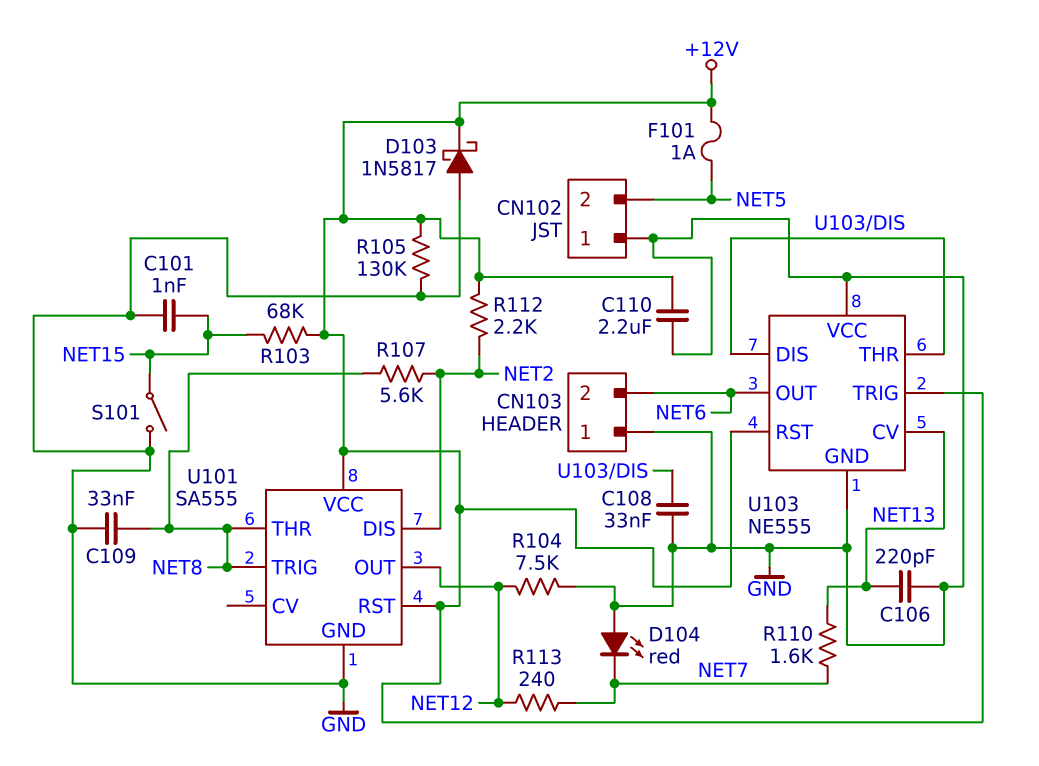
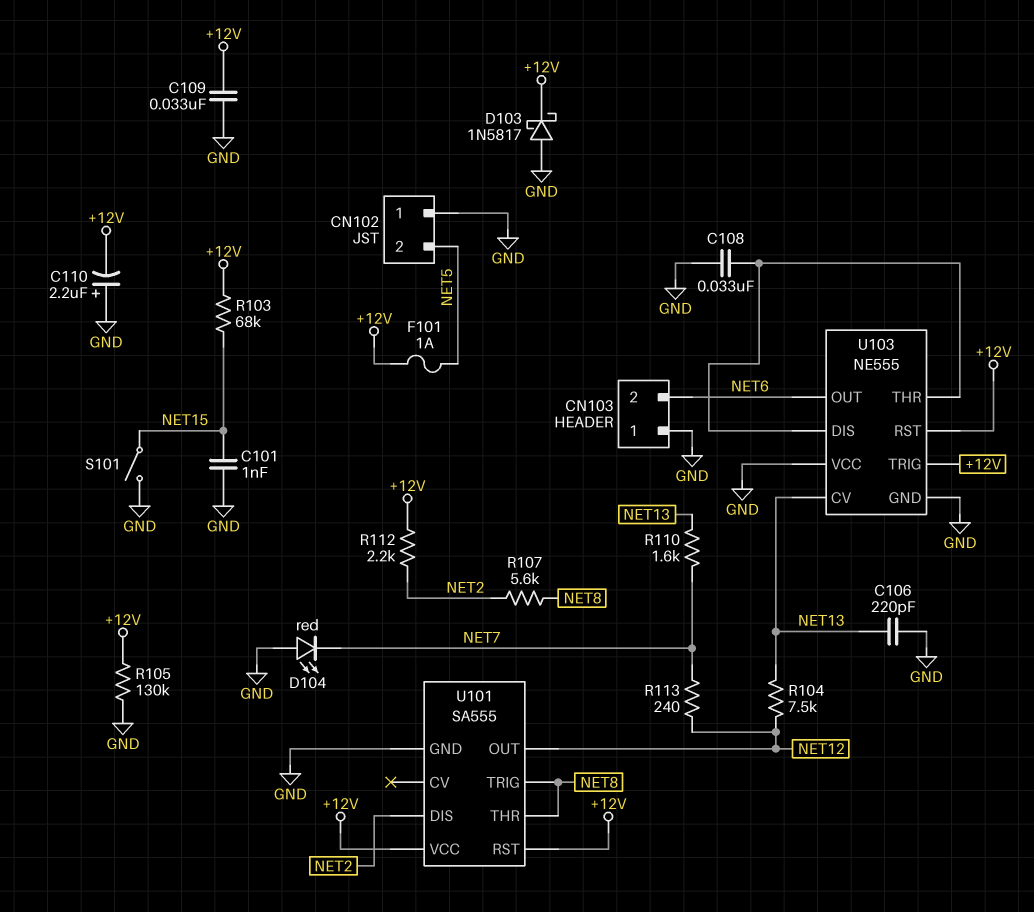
C109: 33nF (GND, NET8) -> 33nF (+12V, GND)
C110: 2.2uF (+12V, GND) -> 2.2uF (plus GND, minus +12V)
R104: 7.5k (GND, NET12) -> 7.5k (NET12, NET13)

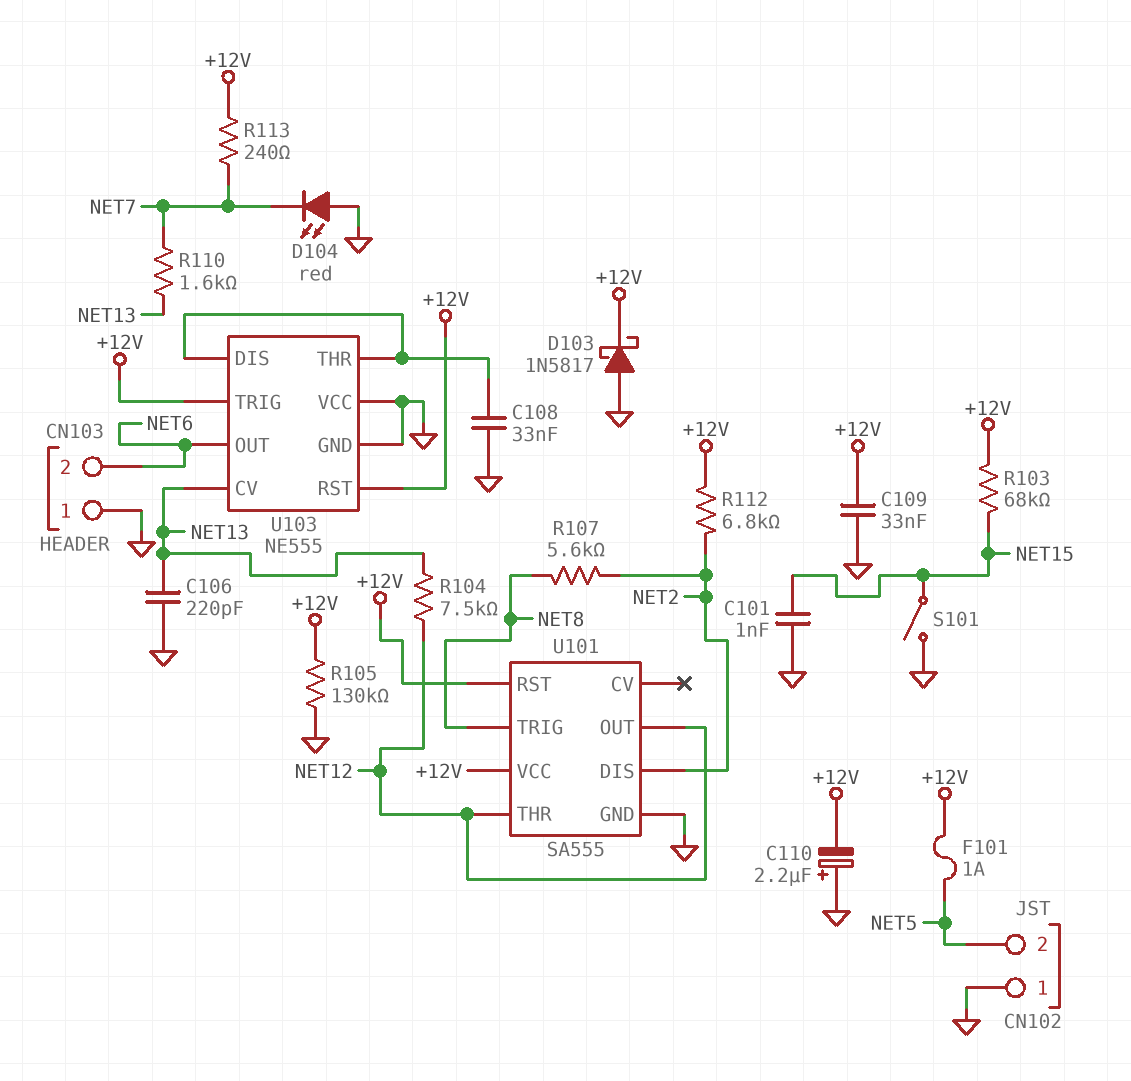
R112: 2.2k (+12V, NET2) -> 6.8k (+12V, NET2)
R113: 240 (NET7, NET12) -> 240 (+12V, NET7)
U101 pin THR: NET8 -> NET12

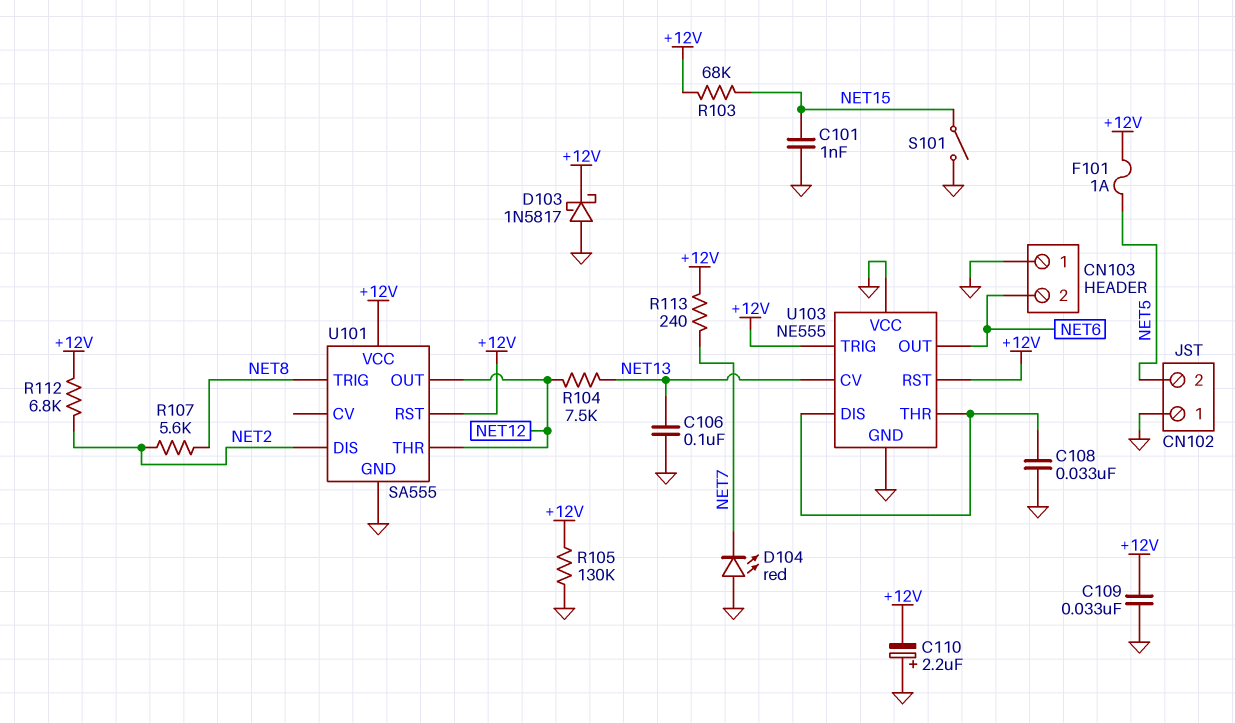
C106: 220pF (GND, NET13) -> 100nF (GND, NET13)
R110: 1.6k (NET7, NET13) -> none

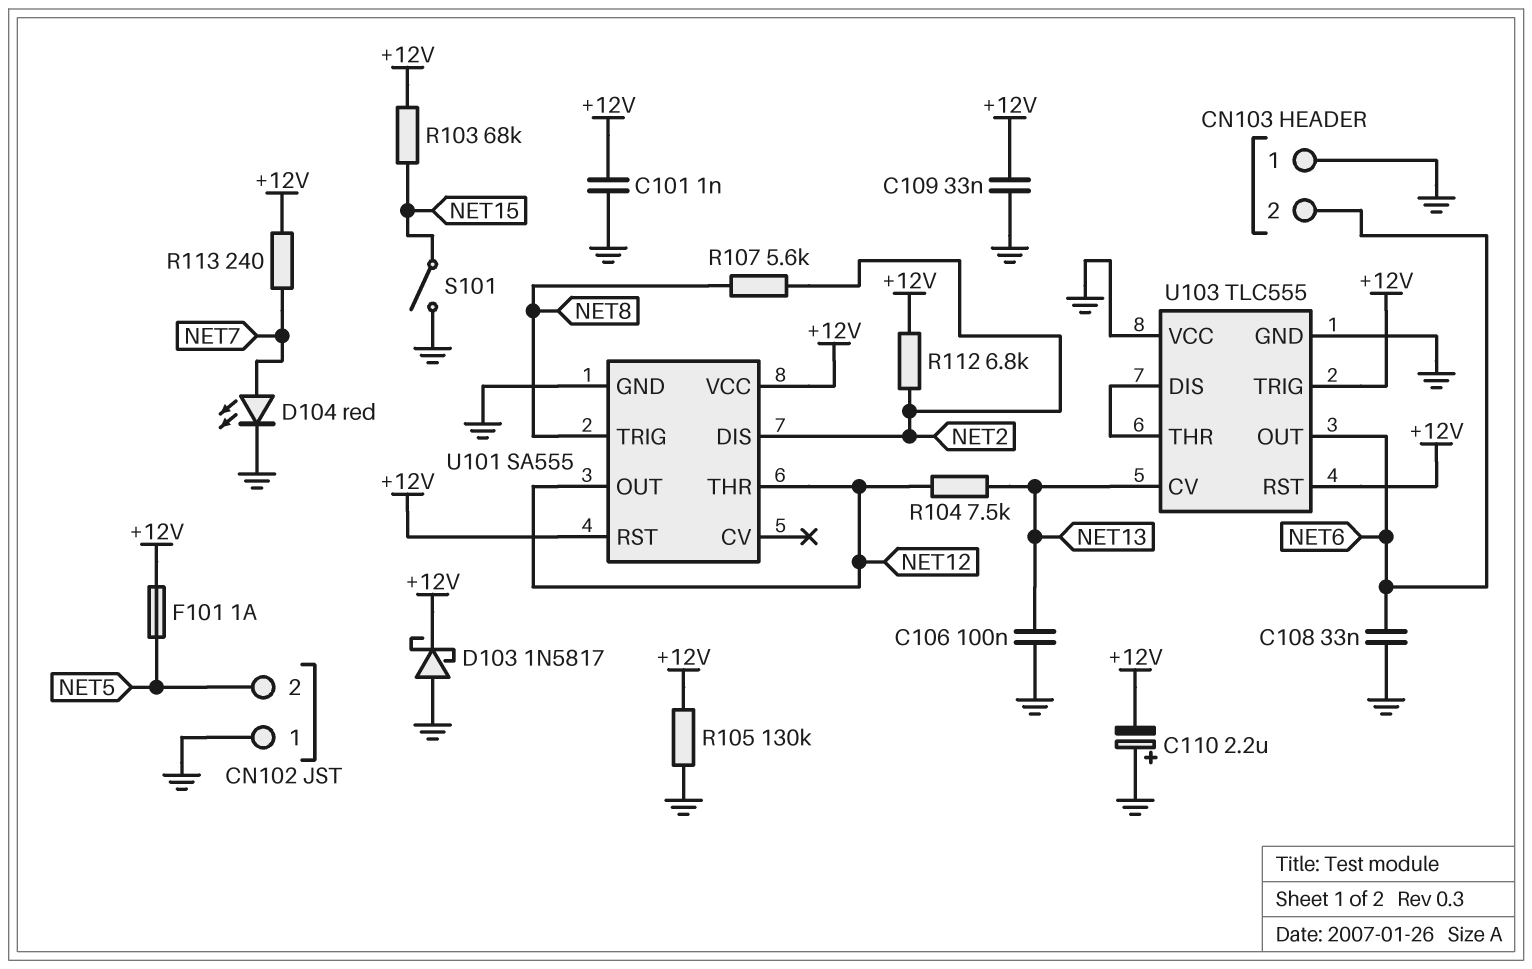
C101: 1nF (GND, NET15) -> 1nF (+12V, GND)
C108: 33nF (GND, U103/DIS) -> 33nF (GND, NET6)
D104: LED red (A GND, K NET7) -> LED red (A NET7, K GND)
U103: NE555 -> TLC555

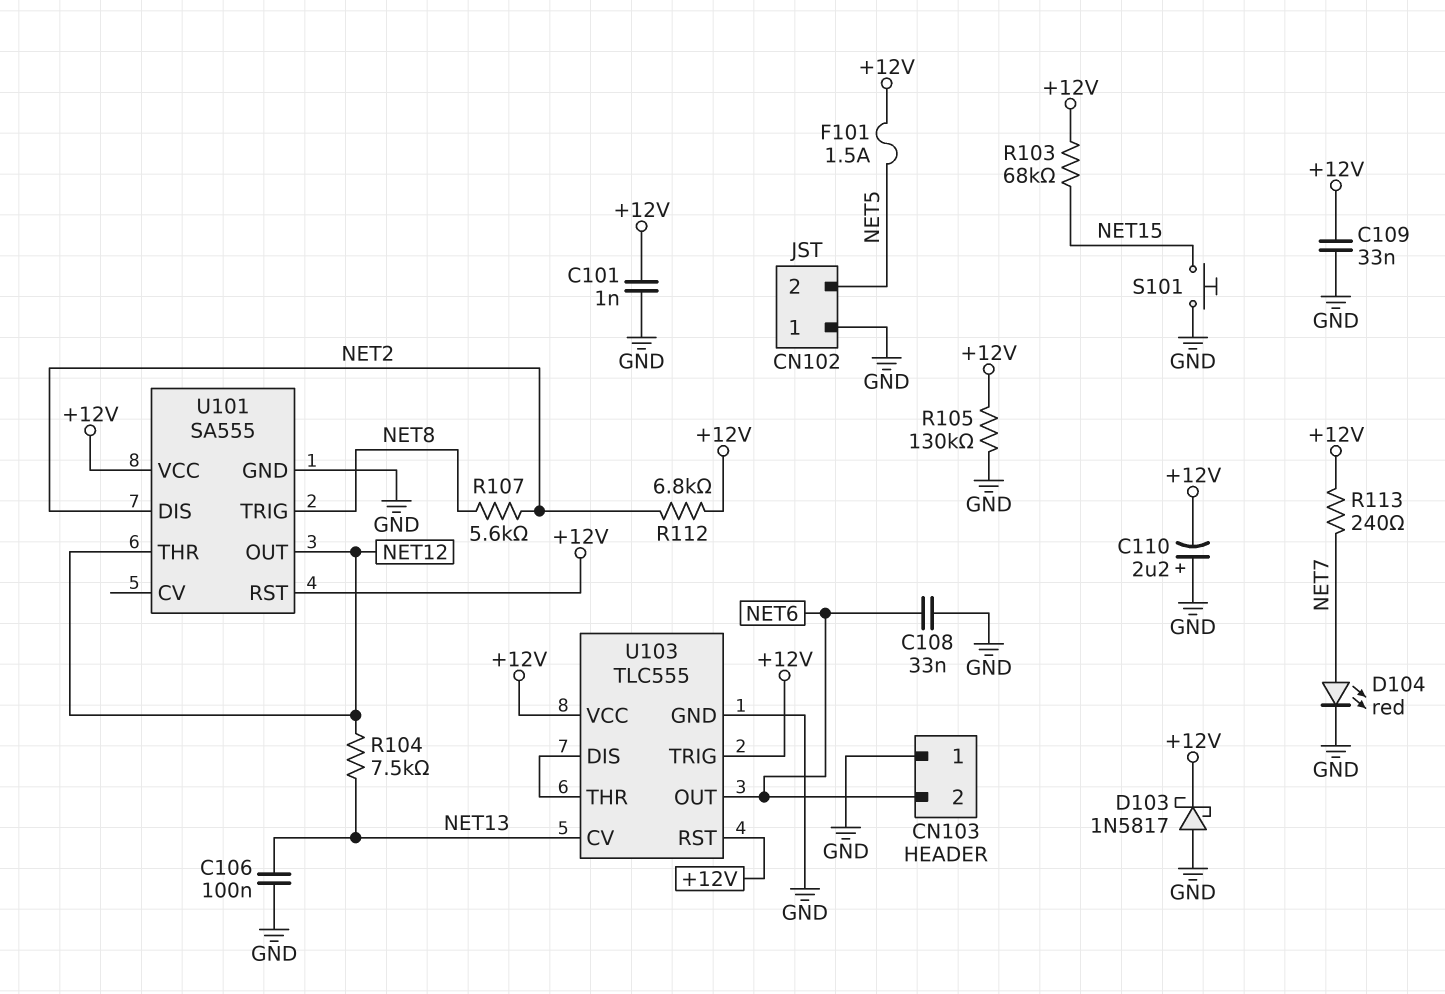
F101: 1A (+12V, NET5) -> 1.5A (+12V, NET5)
S101: switch (GND, NET15) -> button (GND, NET15)
U103 pin VCC: GND -> +12V

